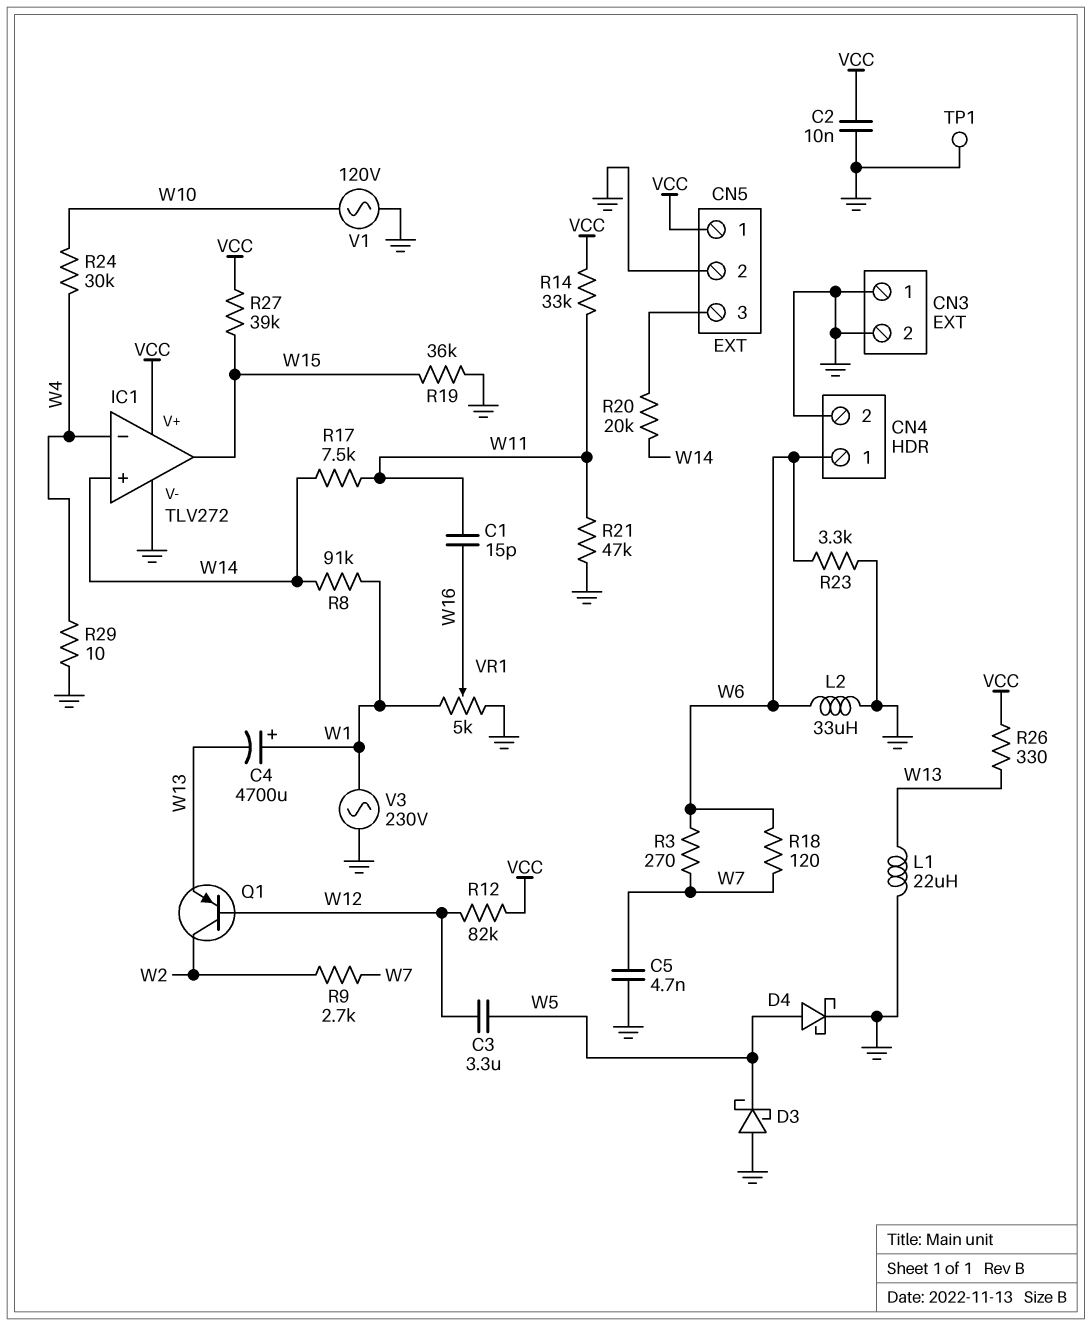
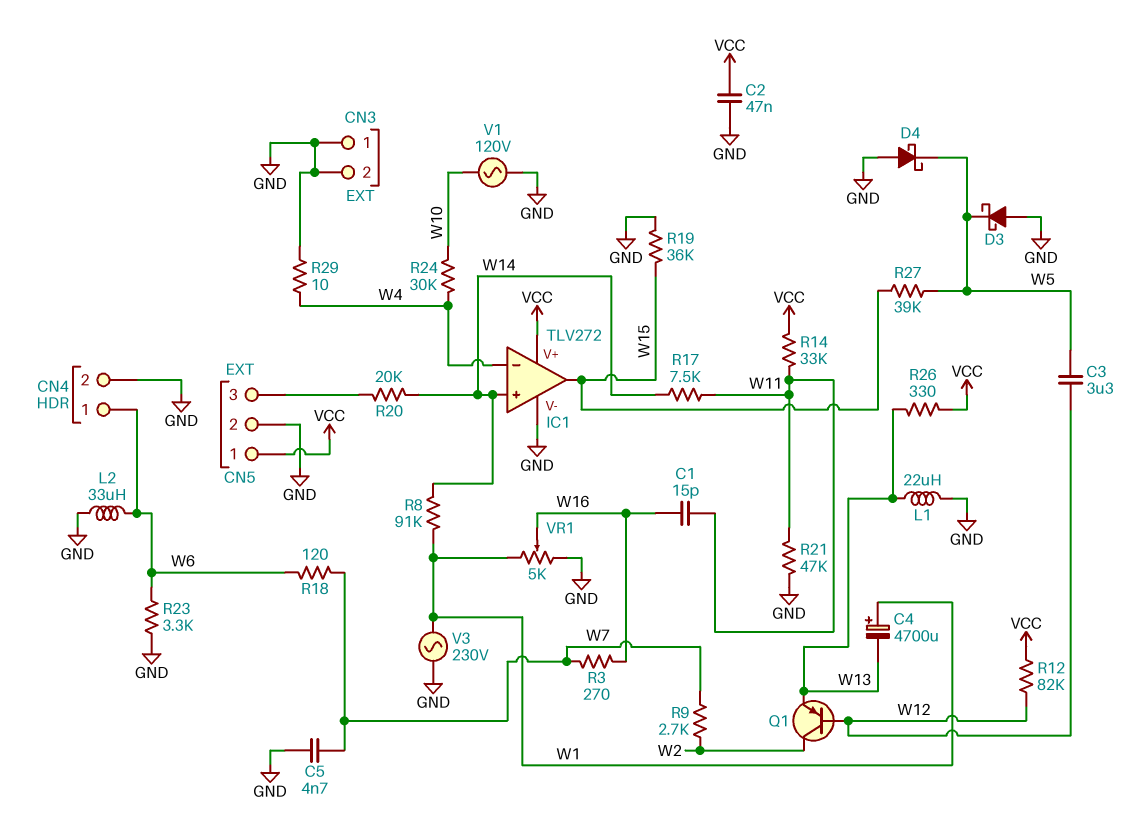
C2: 10nF (GND, VCC) -> 47nF (GND, VCC)
D4: schottky (A W5, K GND) -> schottky (A GND, K W5)
R3: 270 (W6, W7) -> 270 (W7, W16)
R27: 39k (VCC, W15) -> 39k (W5, W15)
TP1: test point (GND) -> none

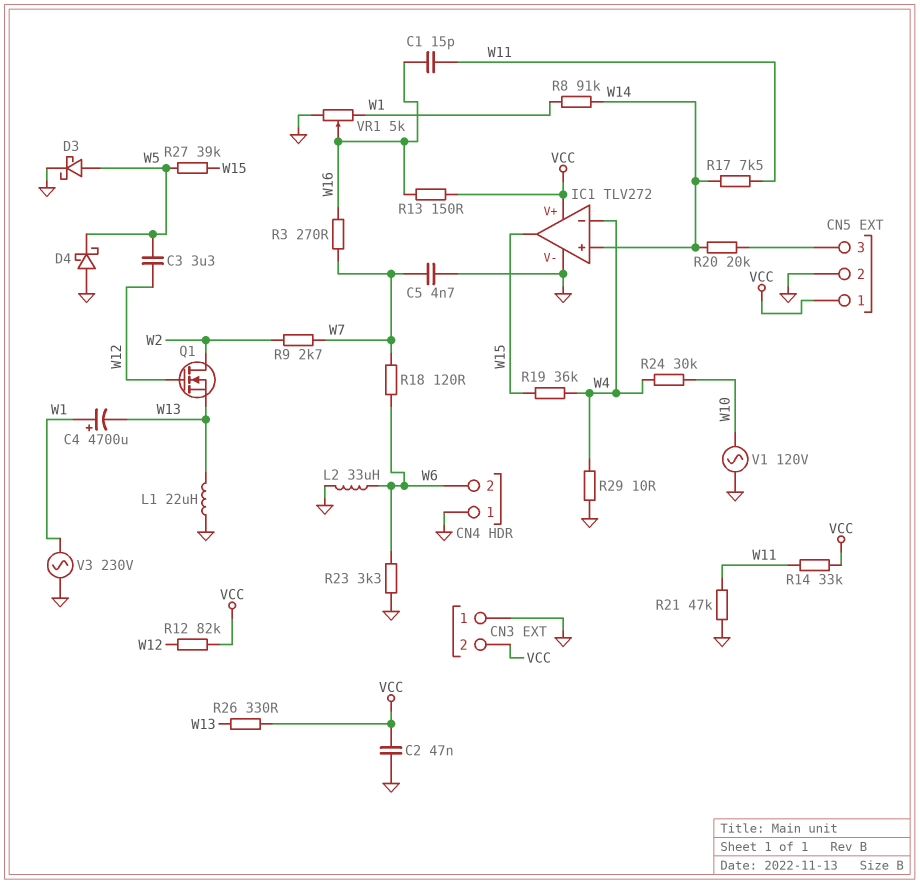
CN3 pin 2: GND -> VCC
CN4 pin 1: W6 -> GND
CN4 pin 2: GND -> W6
D3: schottky (A GND, K W5) -> schottky (A W5, K GND)
Q1: PNP (B W12, C W2, E W13) -> NMOS (G W12, D W2, S W13)
R13: none -> 150 (VCC, W16)
R19: 36k (GND, W15) -> 36k (W4, W15)

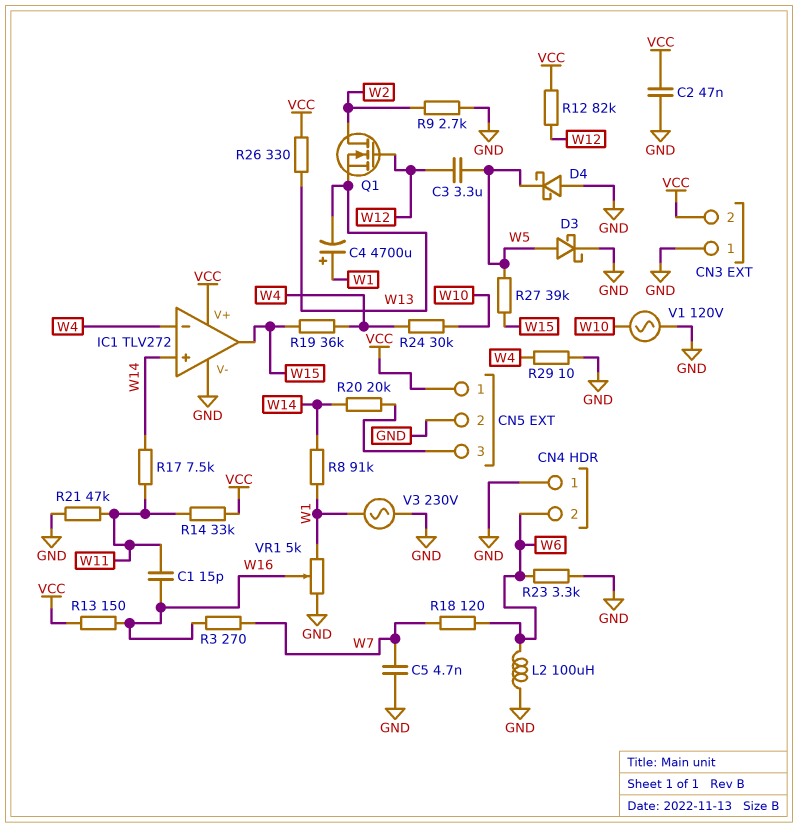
L1: 22uH (GND, W13) -> none
L2: 33uH (GND, W6) -> 100uH (GND, W6)
R9: 2.7k (W2, W7) -> 2.7k (GND, W2)

